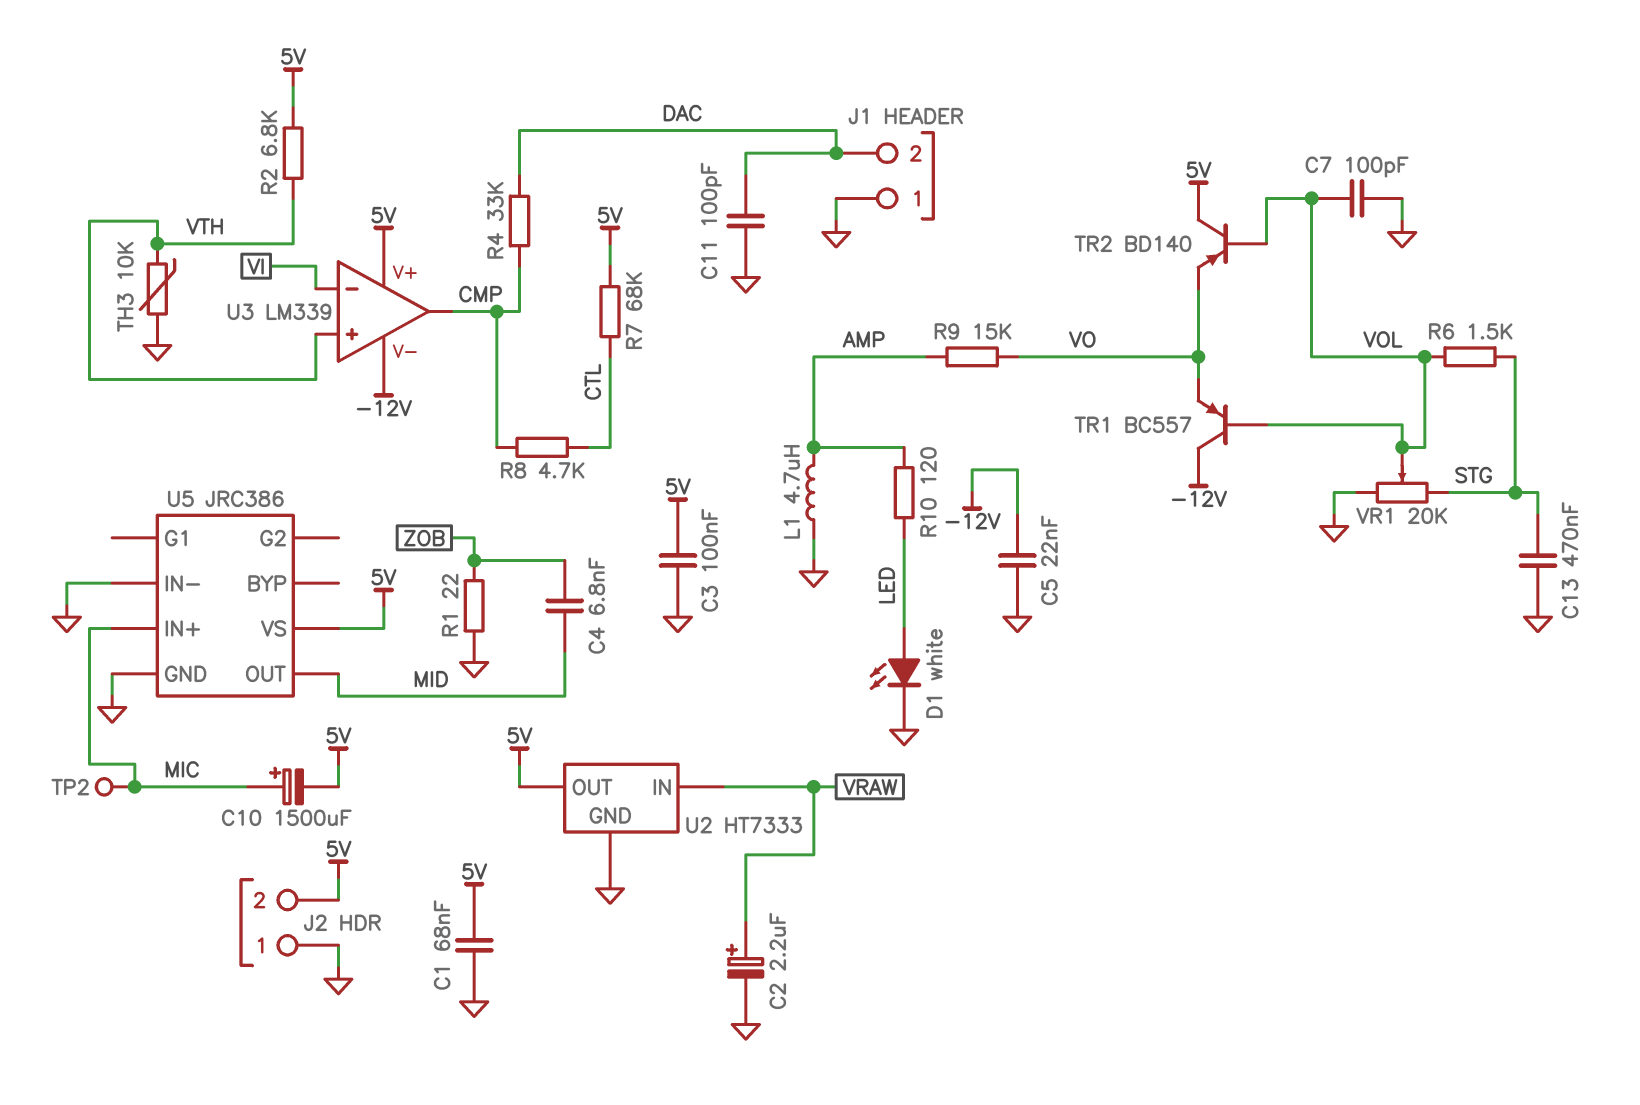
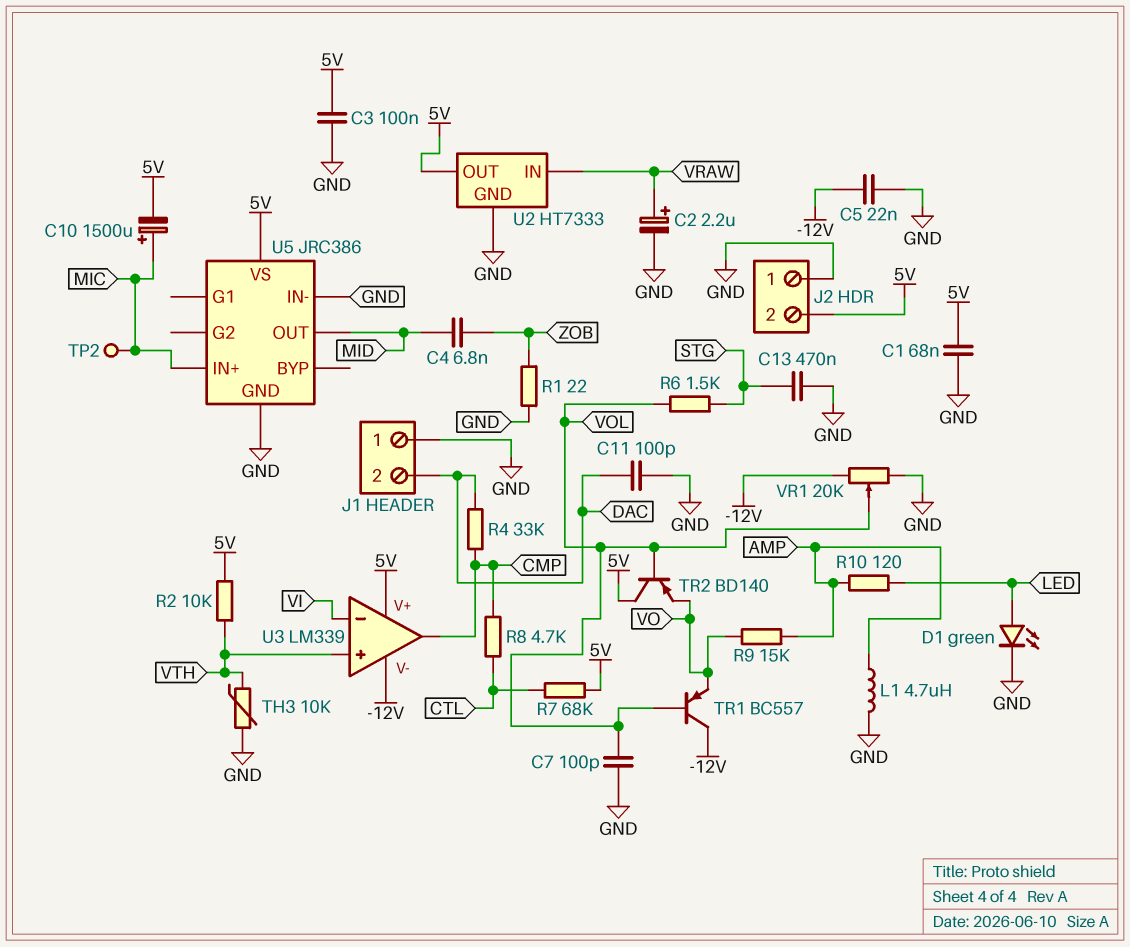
D1: LED white (A LED, K GND) -> LED green (A LED, K GND)
R2: 6.8k (5V, VTH) -> 10k (5V, VTH)
VR1: 20k (GND, STG, wiper VOL) -> 20k (-12V, GND, wiper VOL)

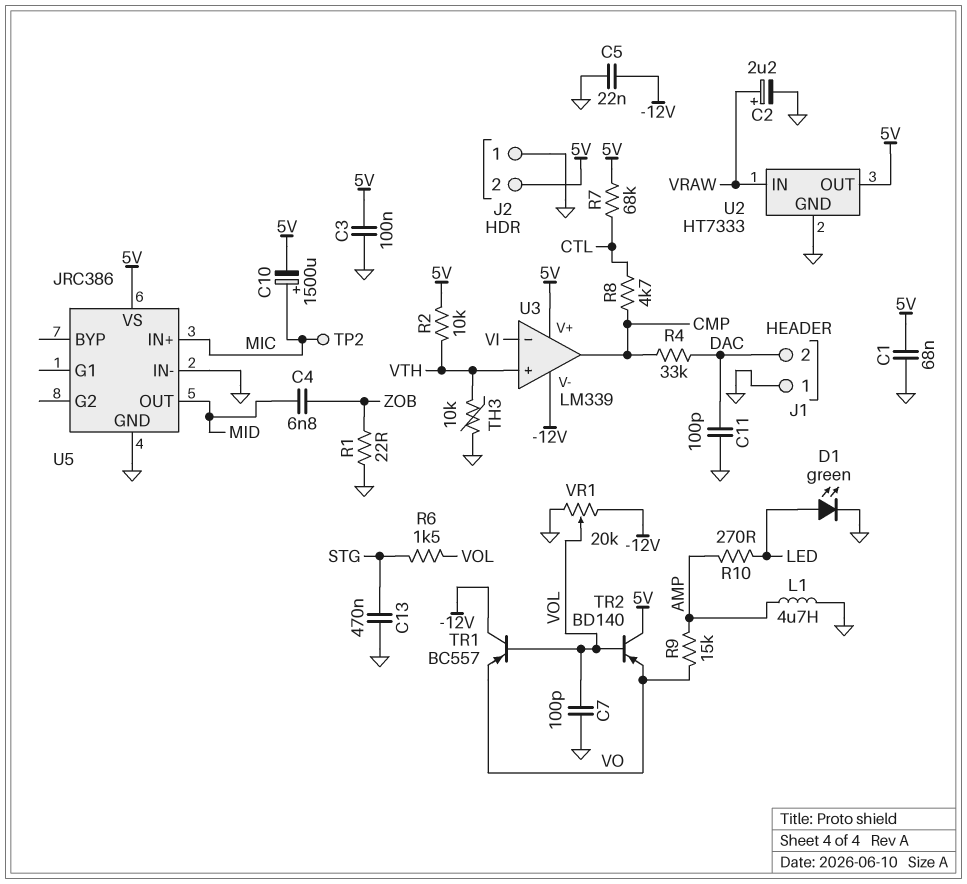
R10: 120 (AMP, LED) -> 270 (AMP, LED)

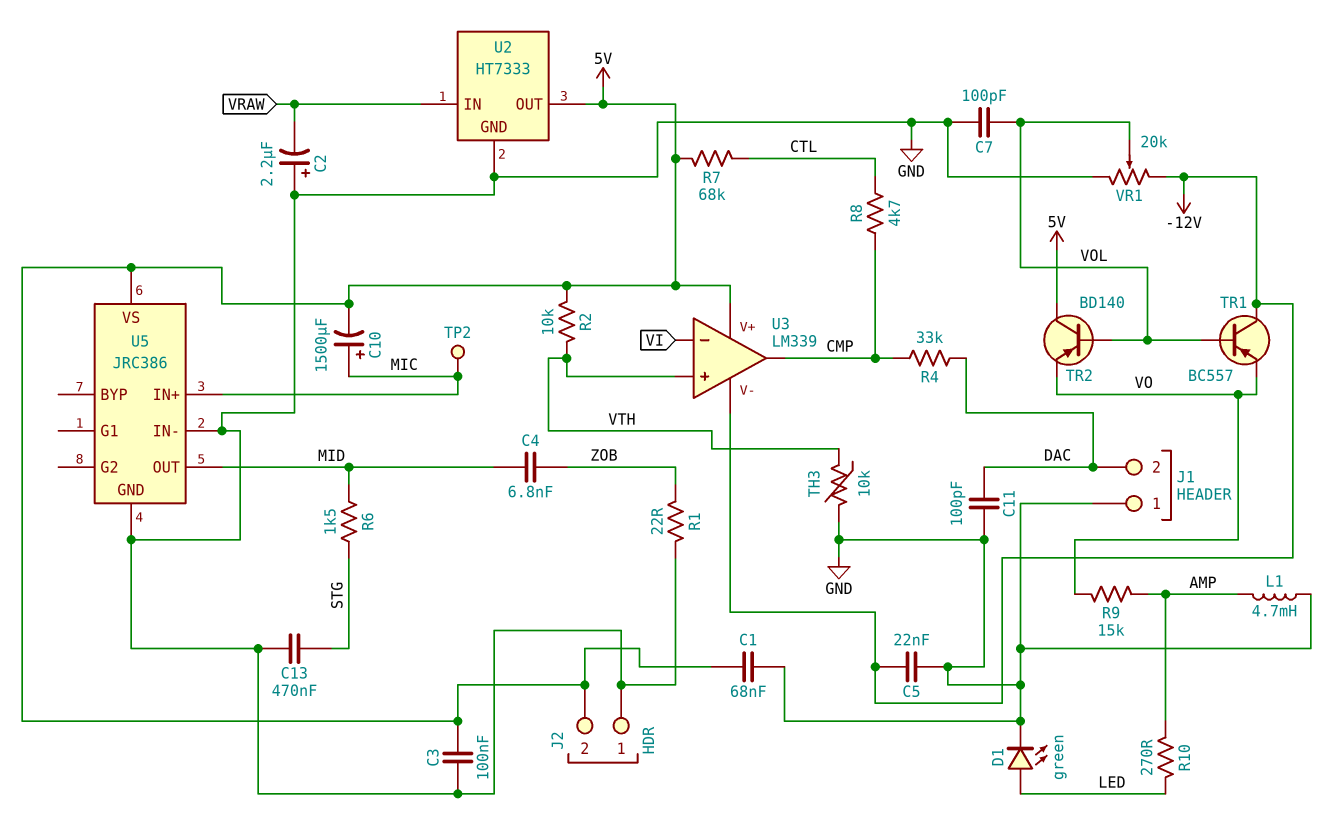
C2: 2.2uF (plus VRAW, minus GND) -> 2.2uF (plus GND, minus VRAW)
L1: 4.7uH (AMP, GND) -> 4.7mH (AMP, GND)
R6: 1.5k (STG, VOL) -> 1.5k (MID, STG)

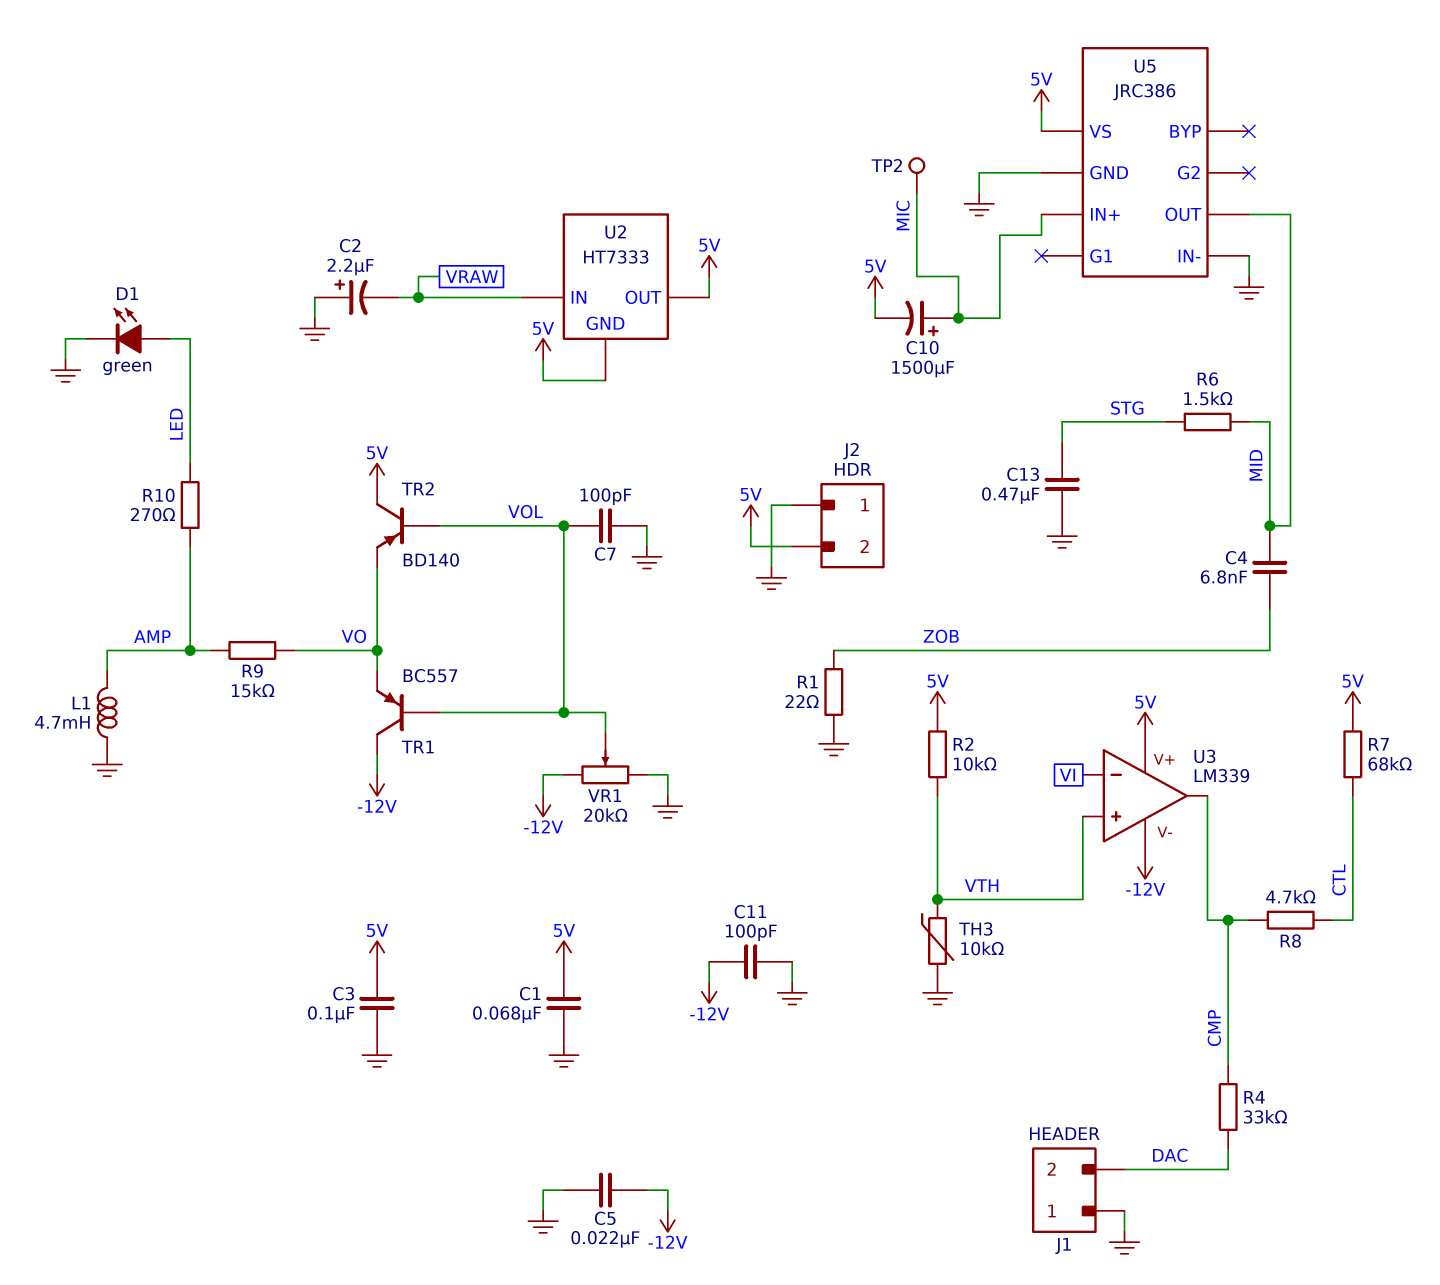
C11: 100pF (DAC, GND) -> 100pF (-12V, GND)
U2 pin GND: GND -> 5V

